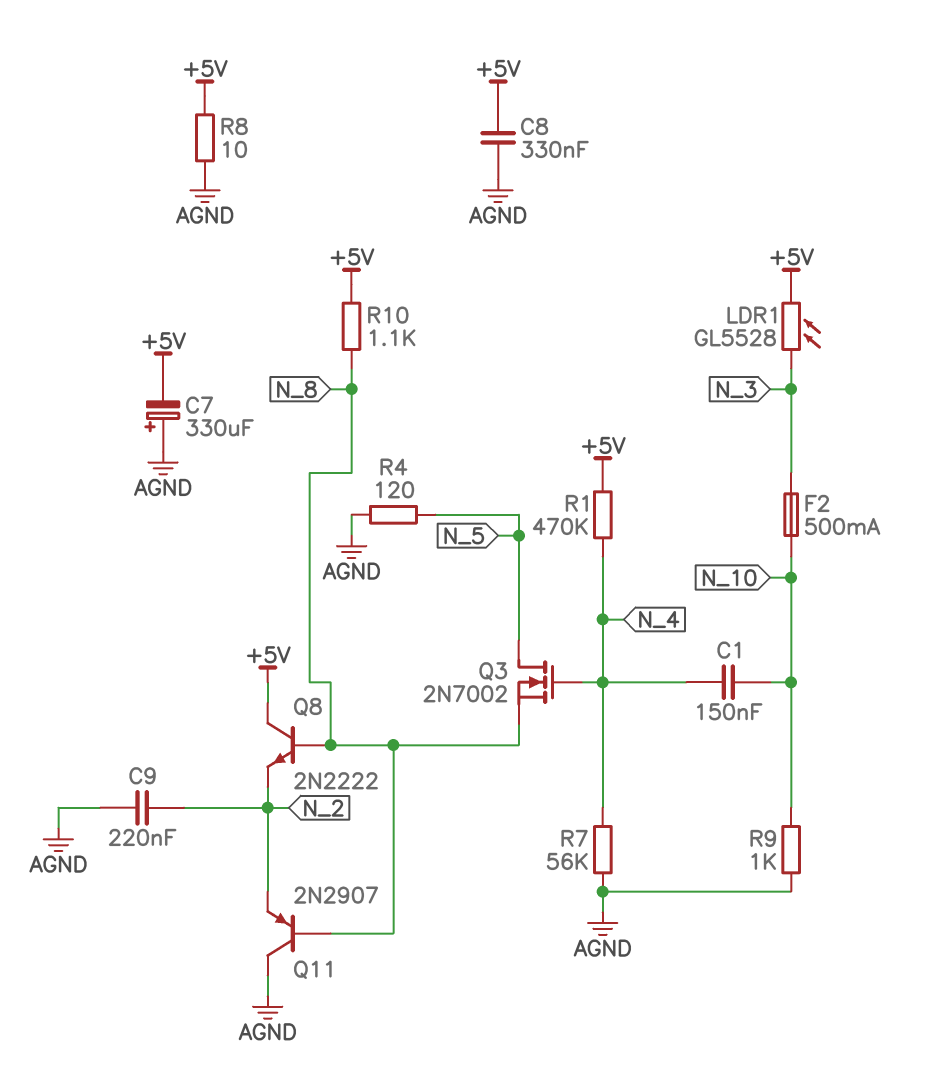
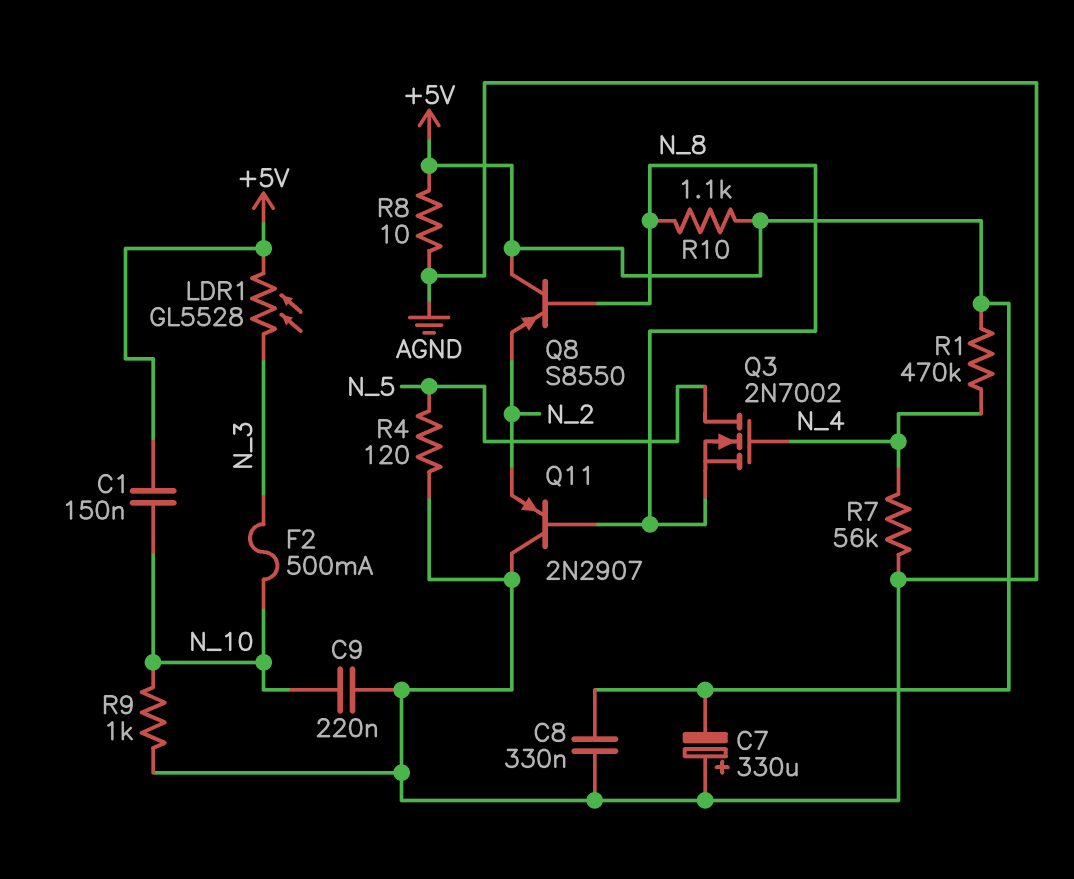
C1: 150nF (N_4, N_10) -> 150nF (+5V, N_10)
C9: 220nF (AGND, N_2) -> 220nF (AGND, N_10)
Q8: NPN 2N2222 (B N_8, C +5V, E N_2) -> PNP S8550 (B N_8, C +5V, E N_2)

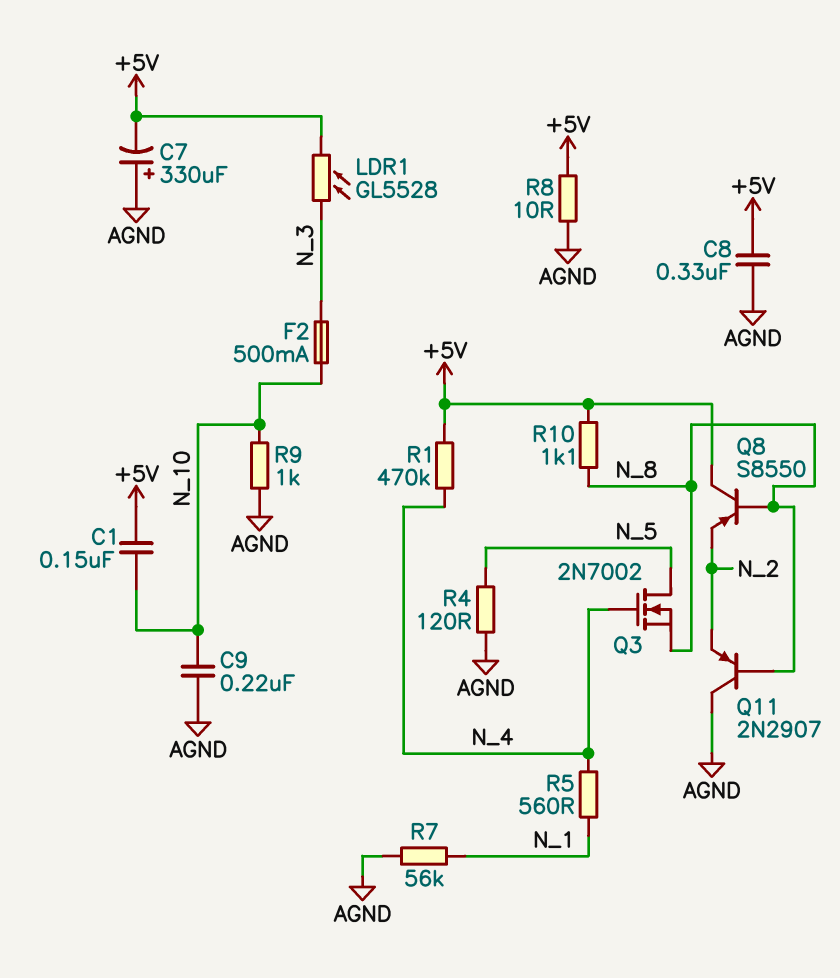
R5: none -> 560 (N_1, N_4)
R7: 56k (AGND, N_4) -> 56k (AGND, N_1)

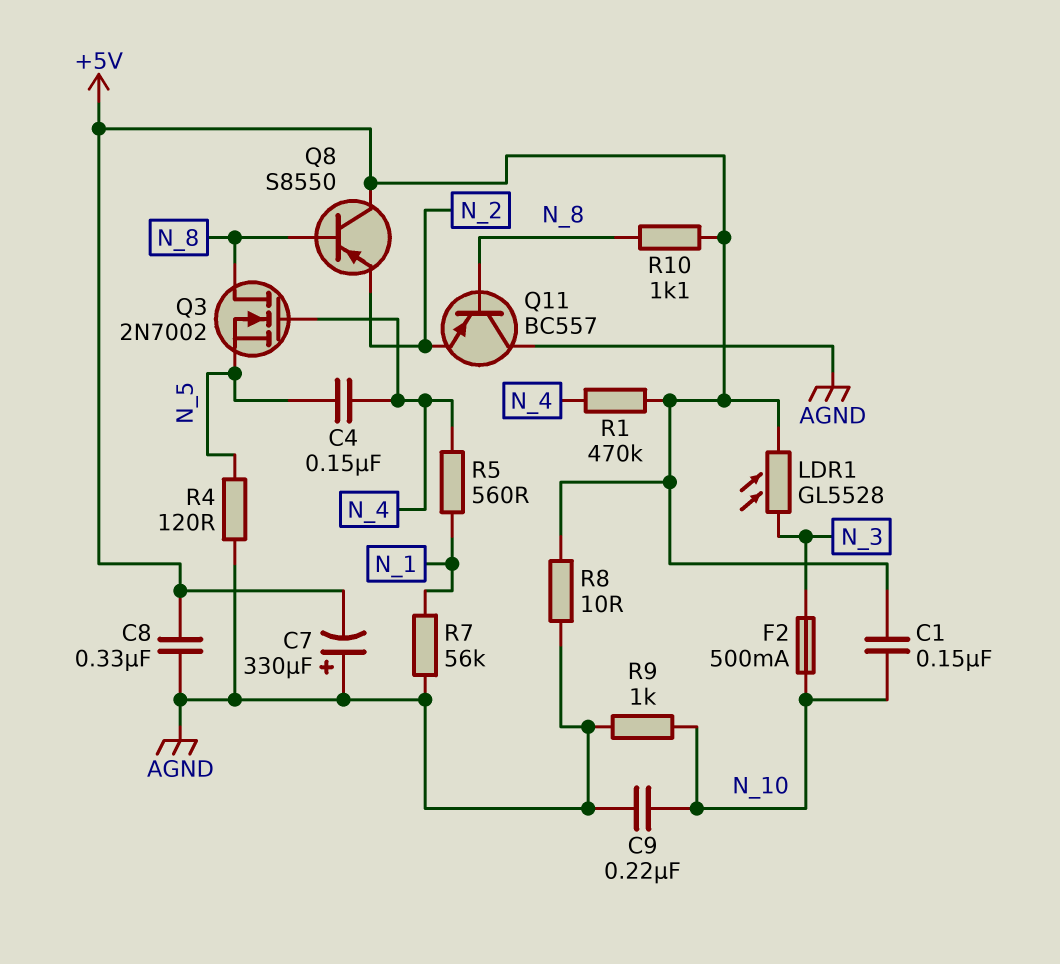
C4: none -> 150nF (N_4, N_5)
Q3: NMOS 2N7002 (G N_4, D N_5, S N_8) -> NMOS 2N7002 (G N_4, D N_8, S N_5)
Q11: PNP 2N2907 (B N_8, C AGND, E N_2) -> PNP BC557 (B N_8, C AGND, E N_2)

